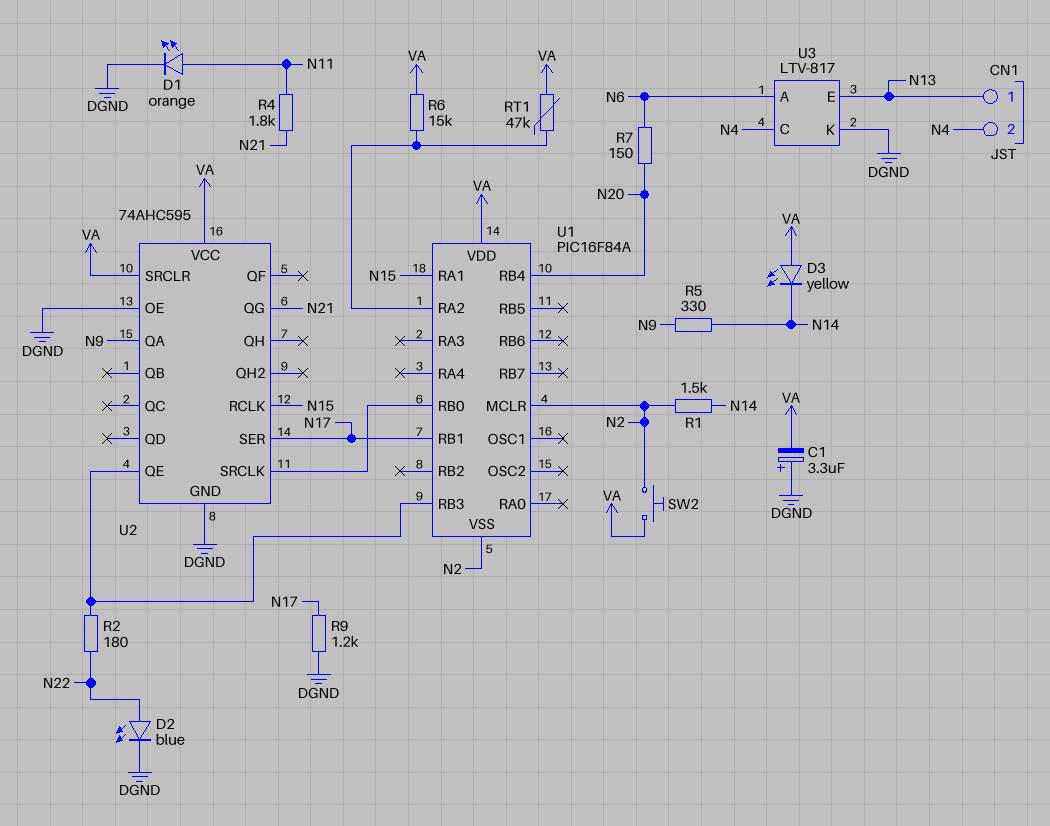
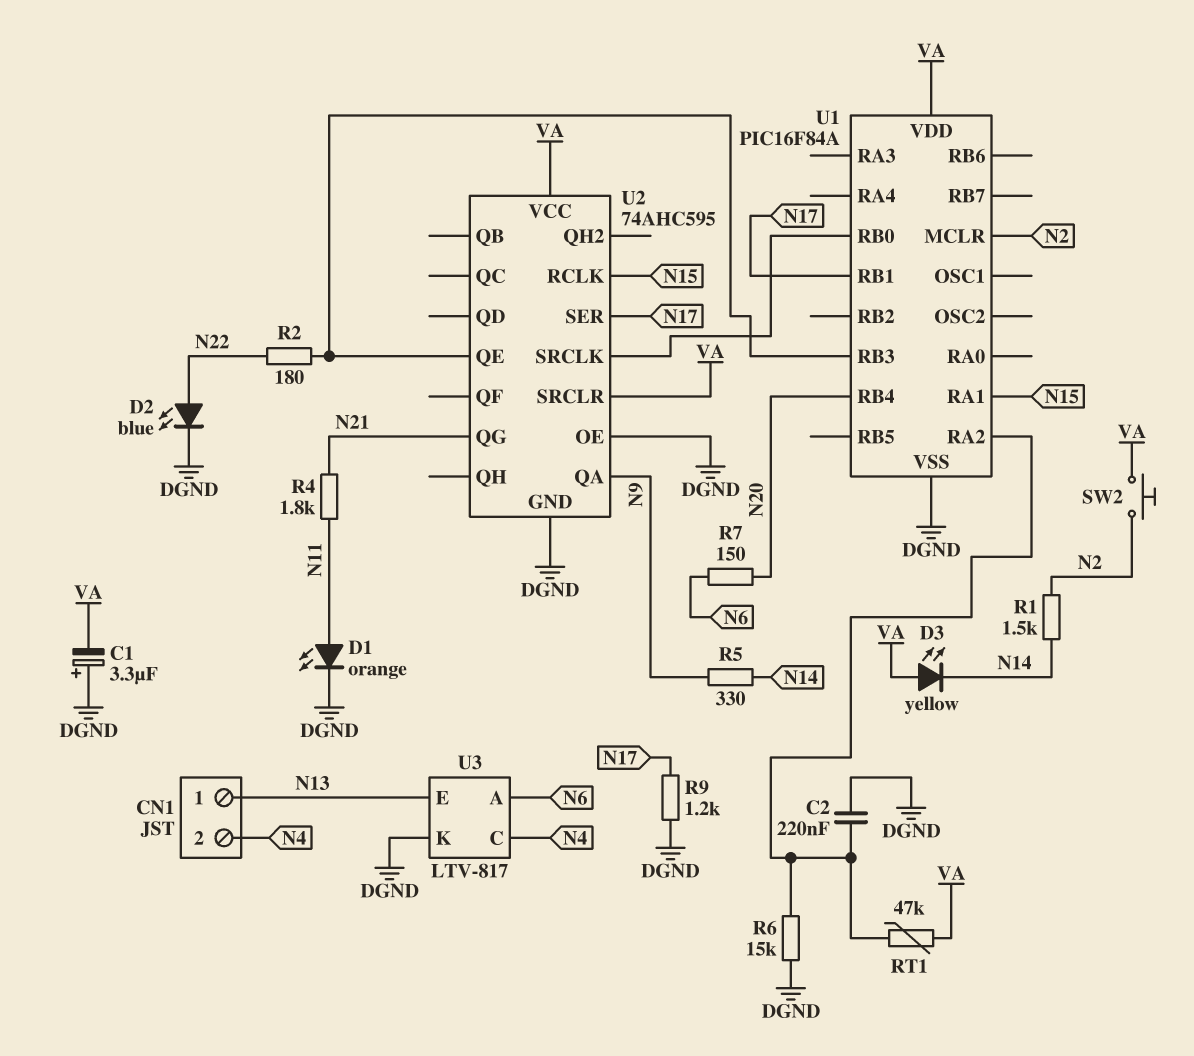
C2: none -> 220nF (DGND, U1/RA2)
R6: 15k (U1/RA2, VA) -> 15k (DGND, U1/RA2)
U1 pin VSS: N2 -> DGND

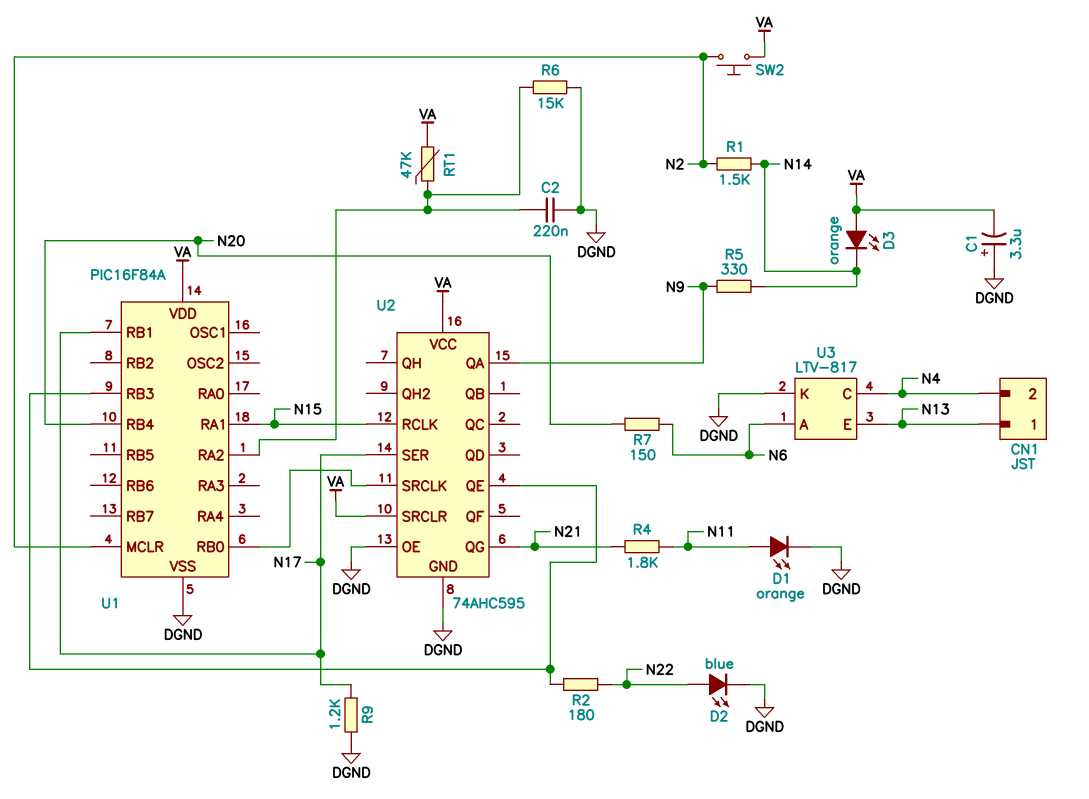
D3: LED yellow (A VA, K N14) -> LED orange (A VA, K N14)

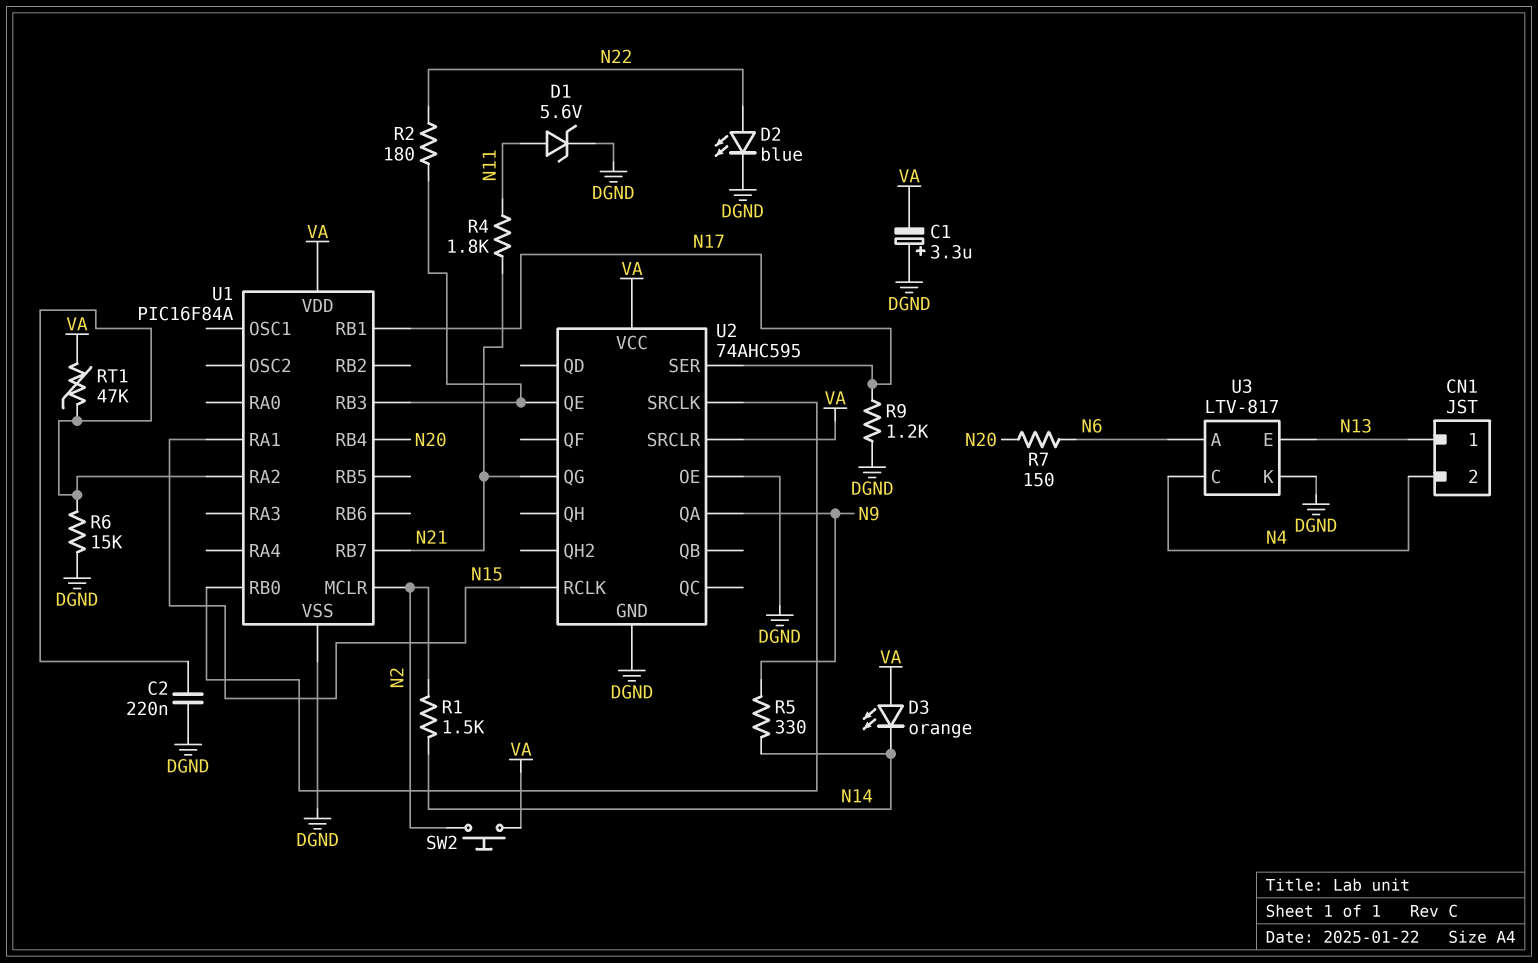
D1: LED orange (A N11, K DGND) -> zener 5.6V (A N11, K DGND)
U1 pin RB7: none -> N21

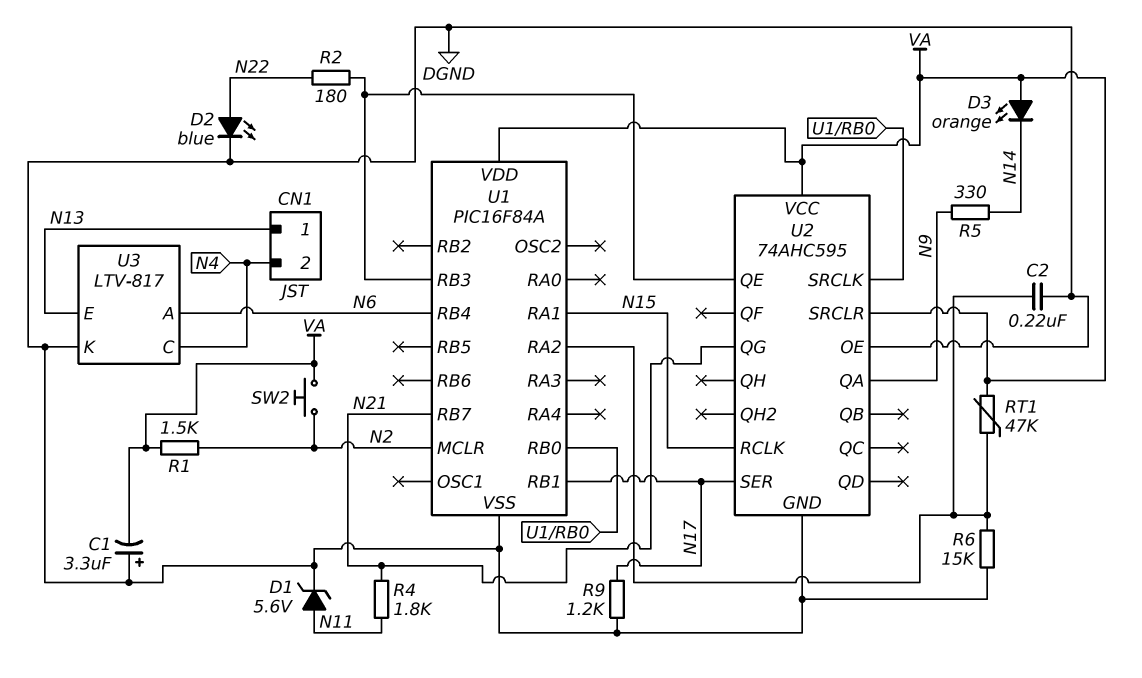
R1: 1.5k (N2, N14) -> 1.5k (N2, VA)
R7: 150 (N6, N20) -> none
U1 pin RB4: N20 -> N6

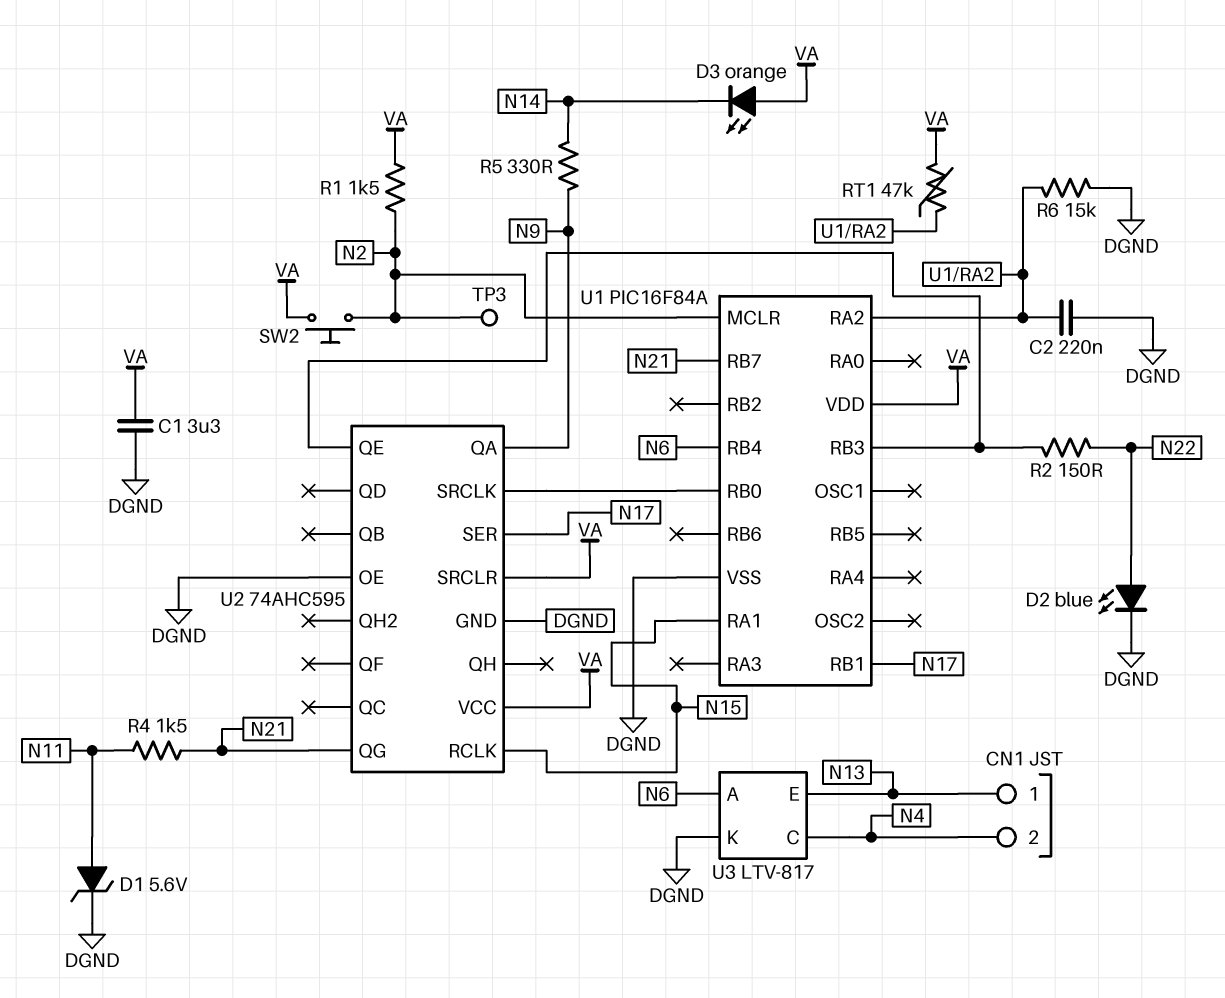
C1: 3.3uF (plus DGND, minus VA) -> 3.3uF (DGND, VA)
R2: 180 (N22, U1/RB3) -> 150 (N22, U1/RB3)
R4: 1.8k (N11, N21) -> 1.5k (N11, N21)
R9: 1.2k (DGND, N17) -> none
TP3: none -> test point (N2)

